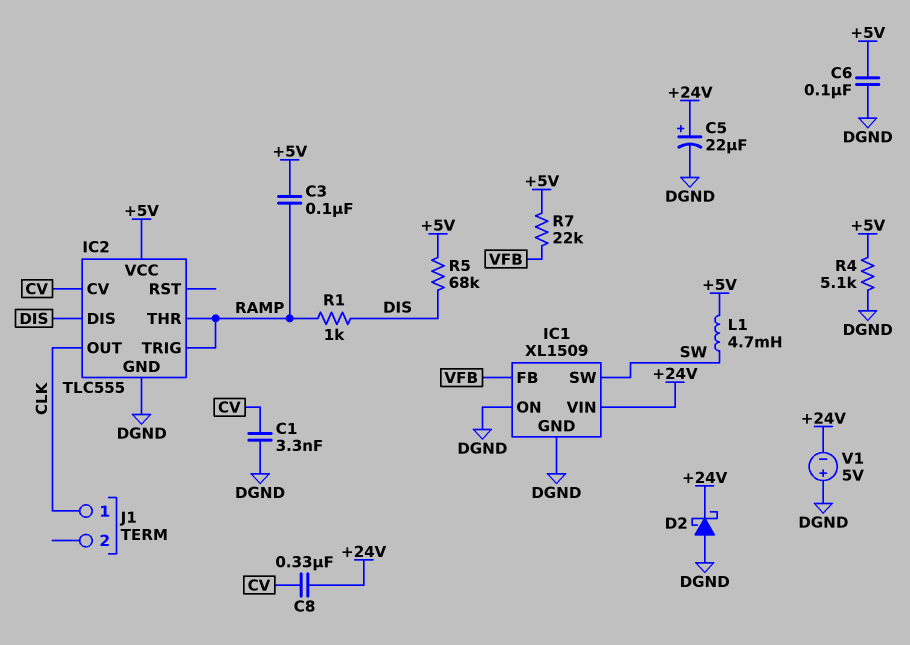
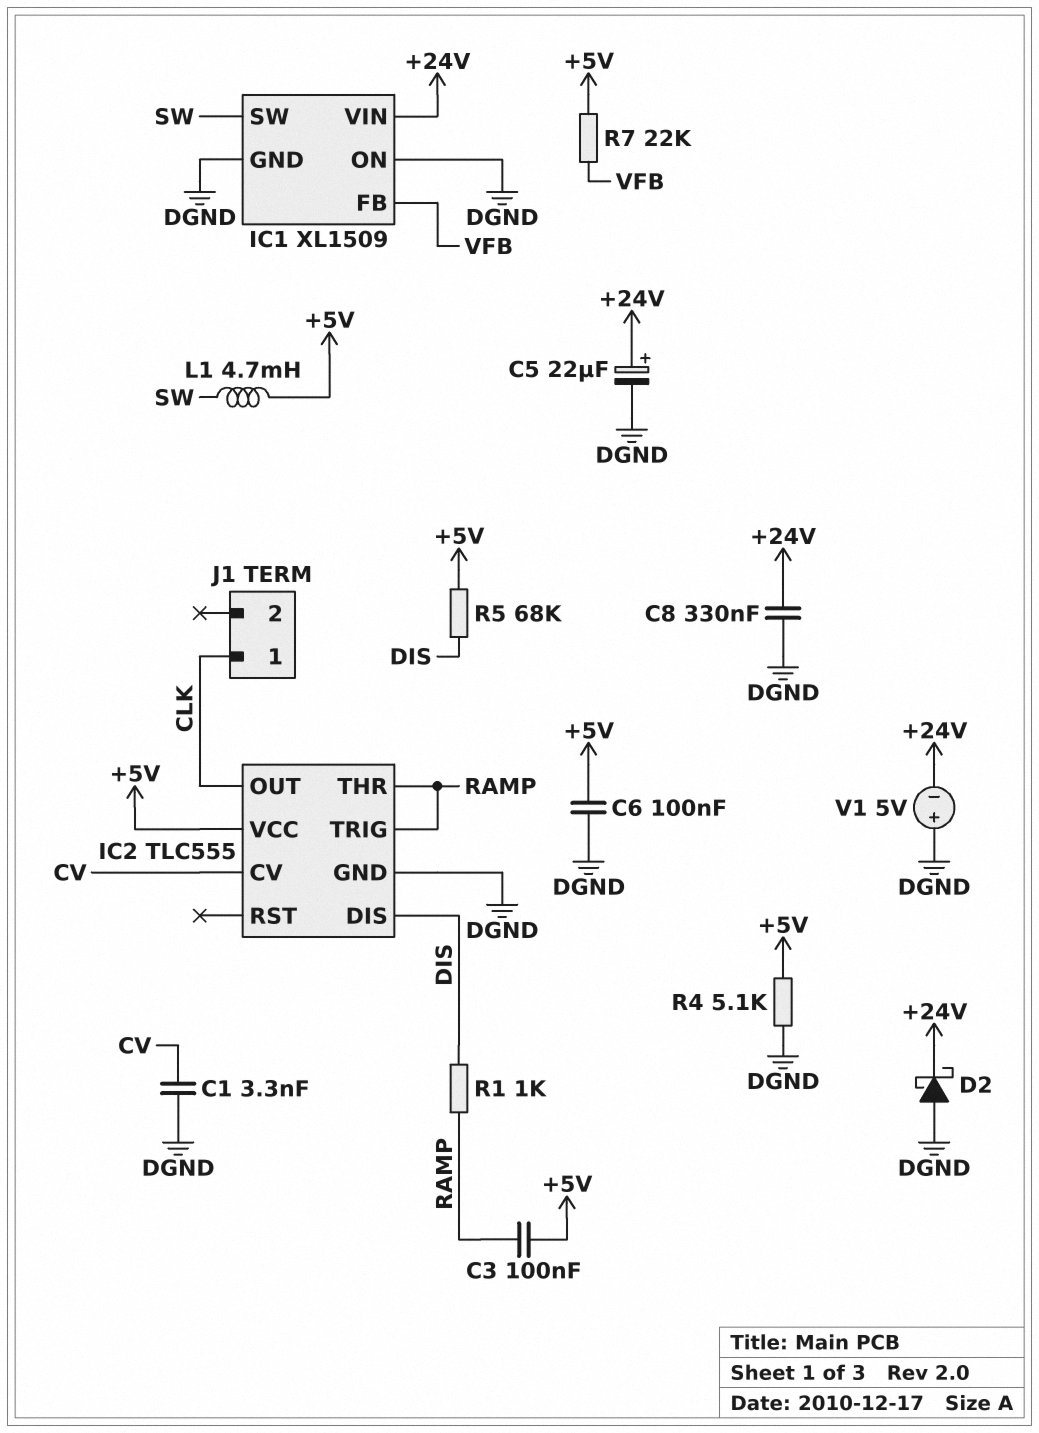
C8: 330nF (+24V, CV) -> 330nF (+24V, DGND)

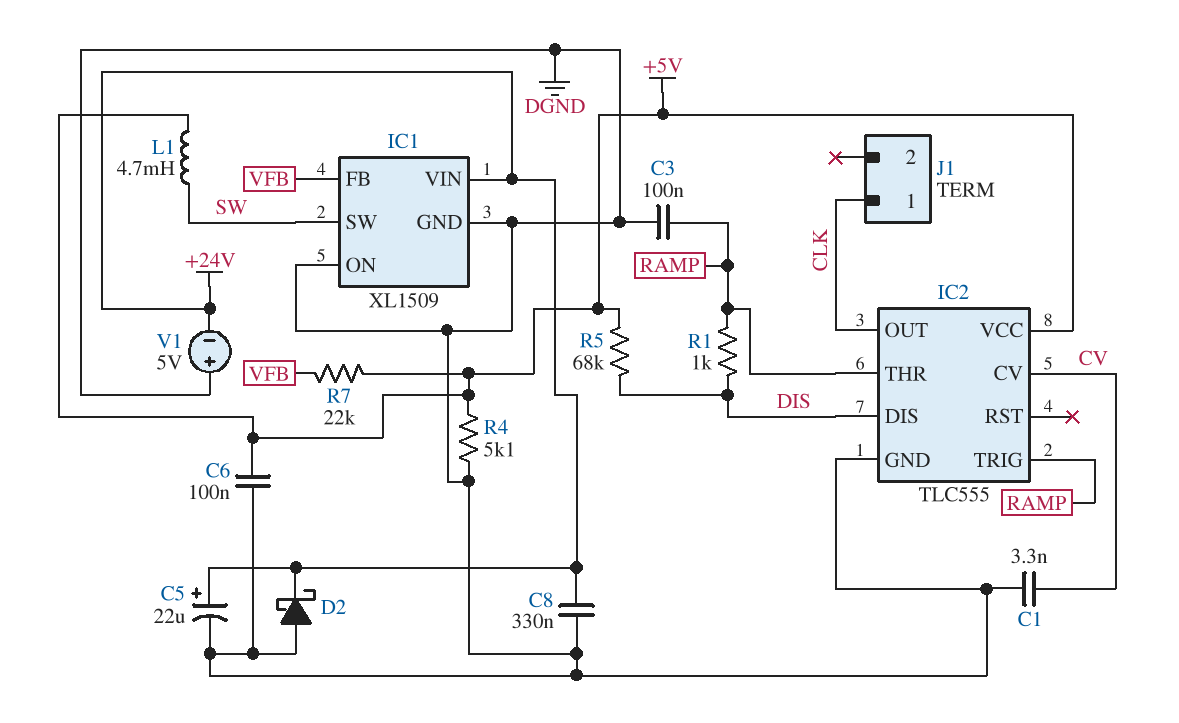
C3: 100nF (+5V, RAMP) -> 100nF (DGND, RAMP)

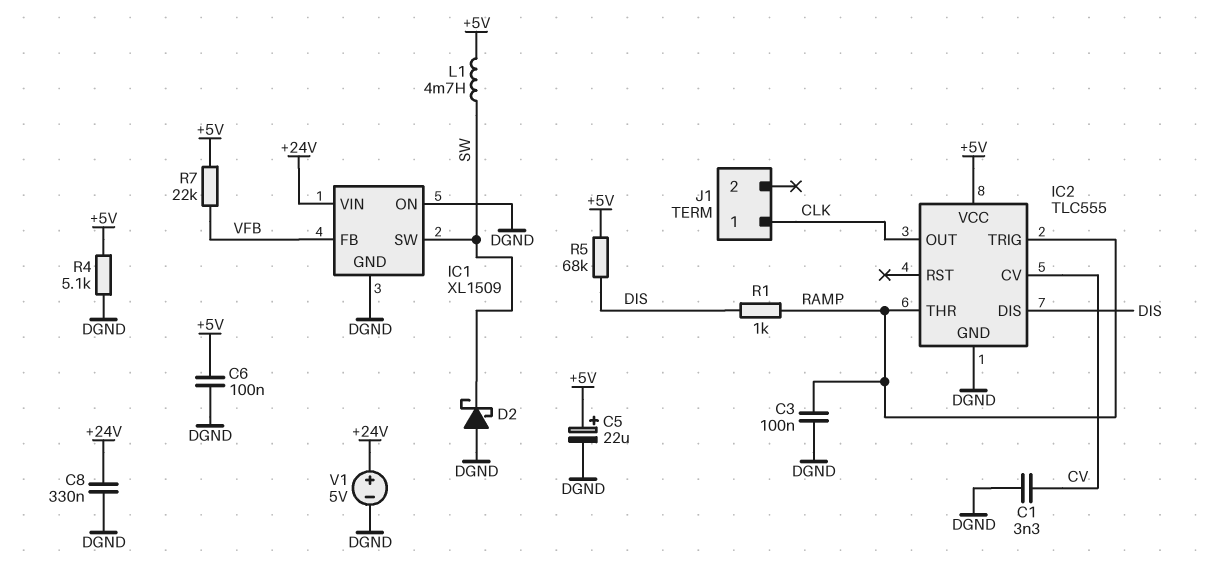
C5: 22uF (plus +24V, minus DGND) -> 22uF (plus +5V, minus DGND)
D2: schottky (A DGND, K +24V) -> schottky (A DGND, K SW)
V1: 5V (plus DGND, minus +24V) -> 5V (plus +24V, minus DGND)

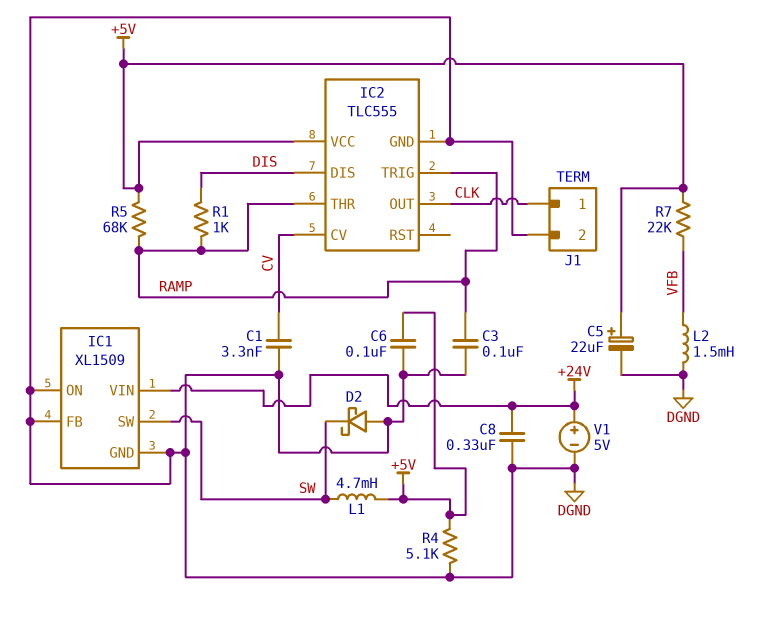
IC1 pin FB: VFB -> DGND
J1 pin 2: none -> DGND
L2: none -> 1.5mH (DGND, VFB)
R5: 68k (+5V, DIS) -> 68k (+5V, RAMP)

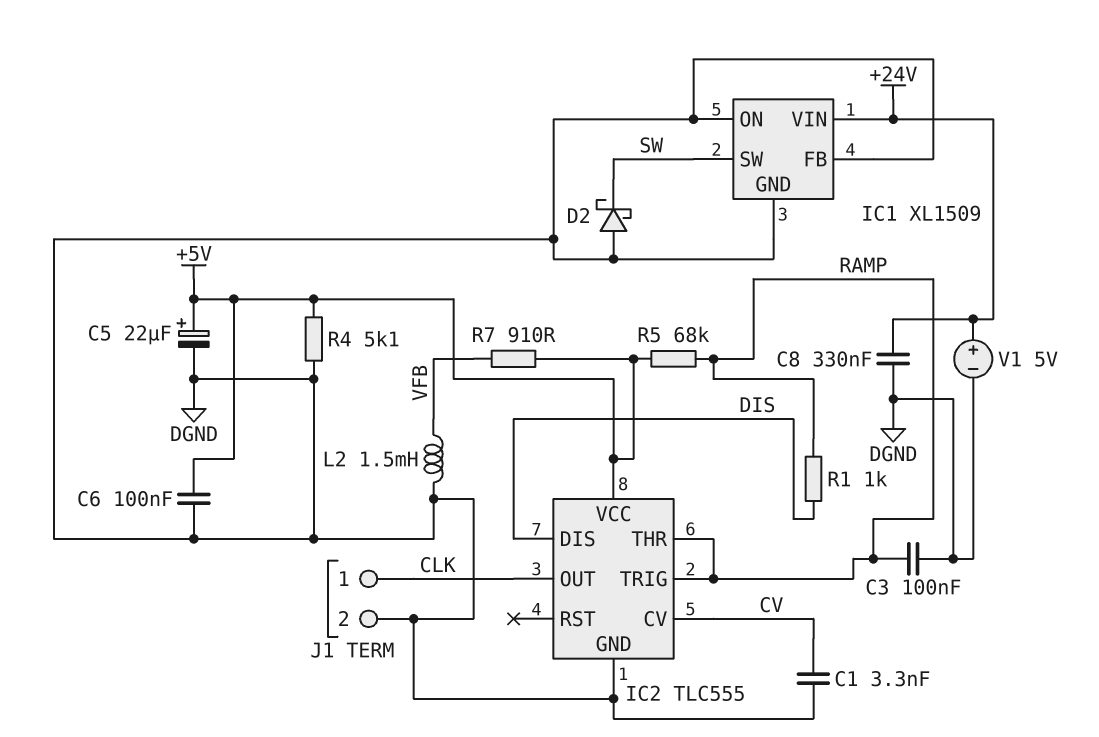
L1: 4.7mH (+5V, SW) -> none
R7: 22k (+5V, VFB) -> 910 (+5V, VFB)

